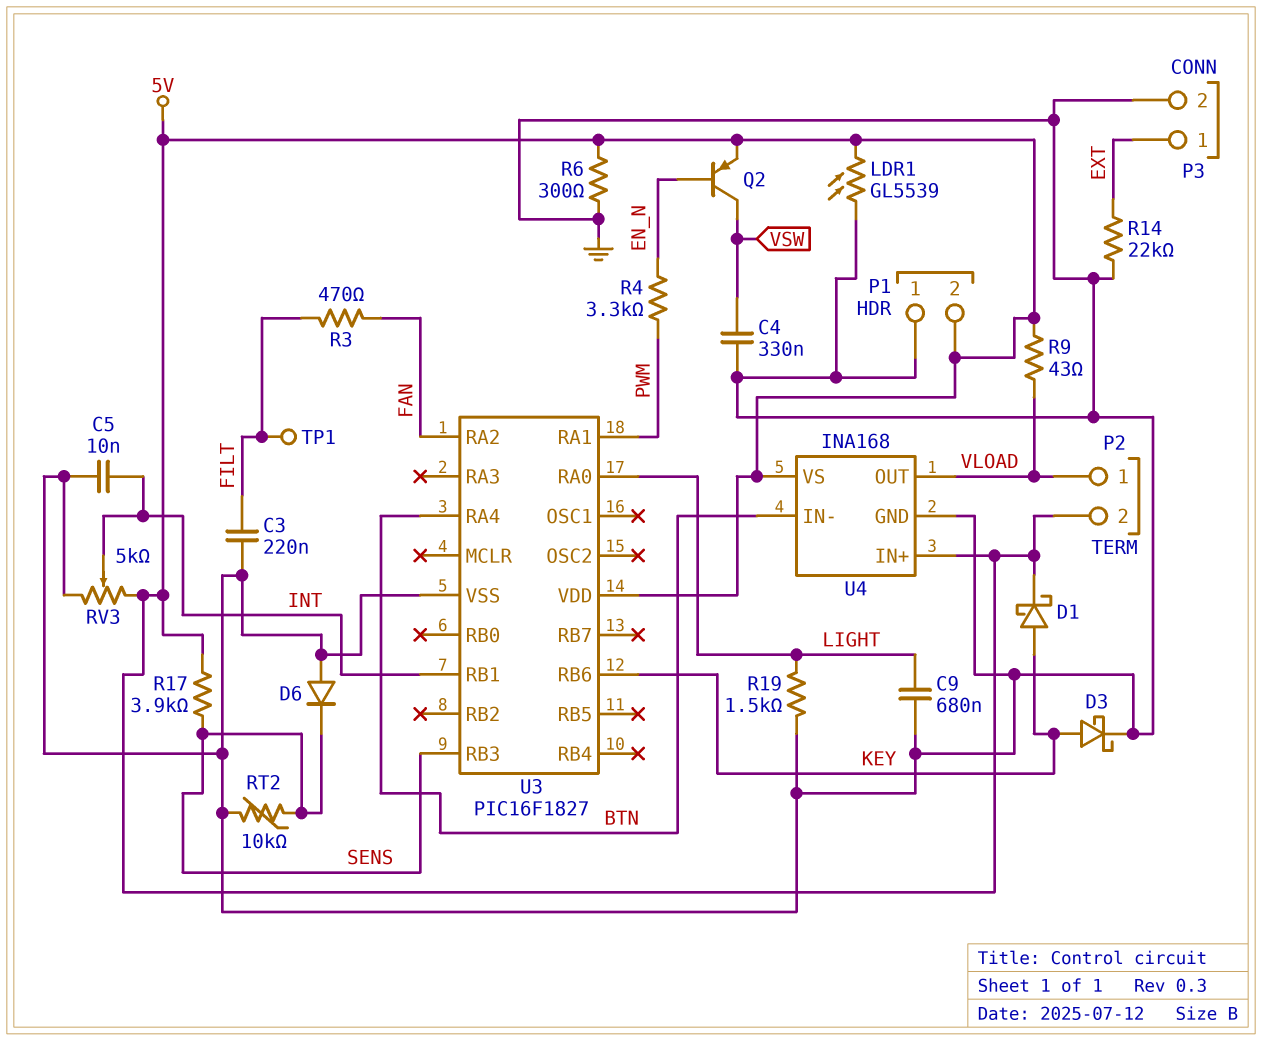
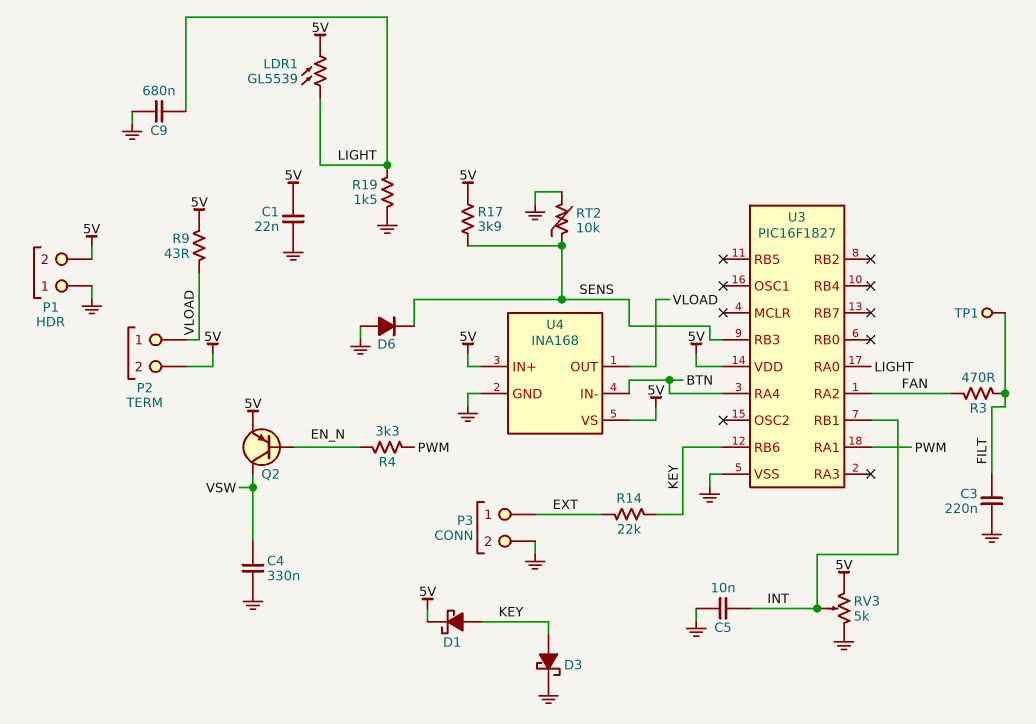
C1: none -> 22nF (5V, GND)
LDR1: GL5539 (5V, GND) -> GL5539 (5V, LIGHT)
R6: 300 (5V, GND) -> none
R14: 22k (EXT, GND) -> 22k (EXT, KEY)

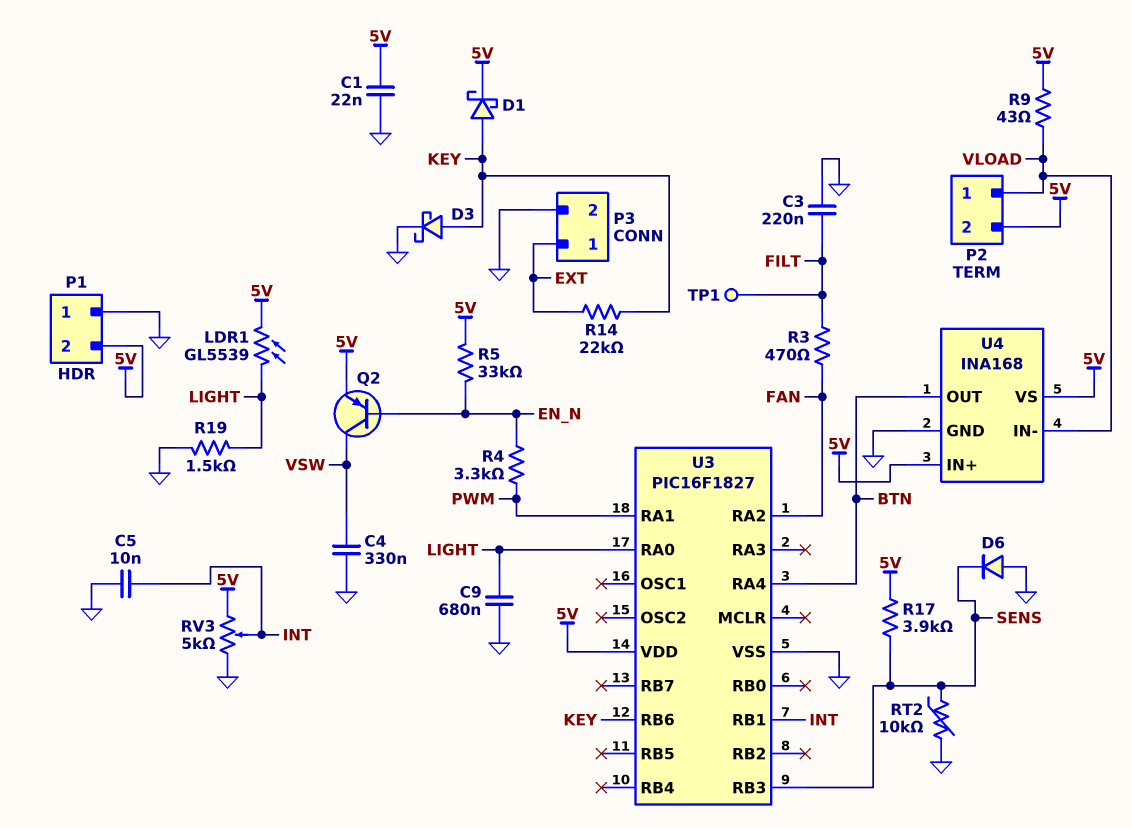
R5: none -> 33k (5V, EN_N)
U4 pin IN-: BTN -> VLOAD
U4 pin OUT: VLOAD -> BTN

